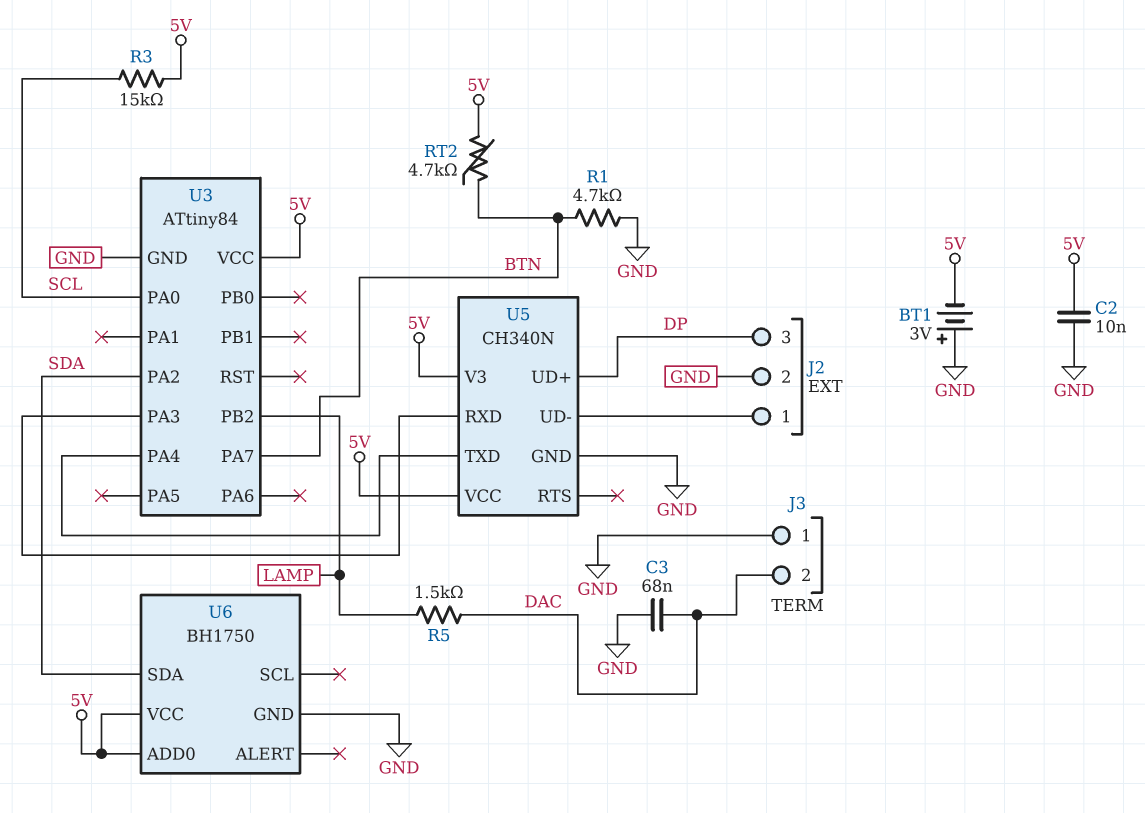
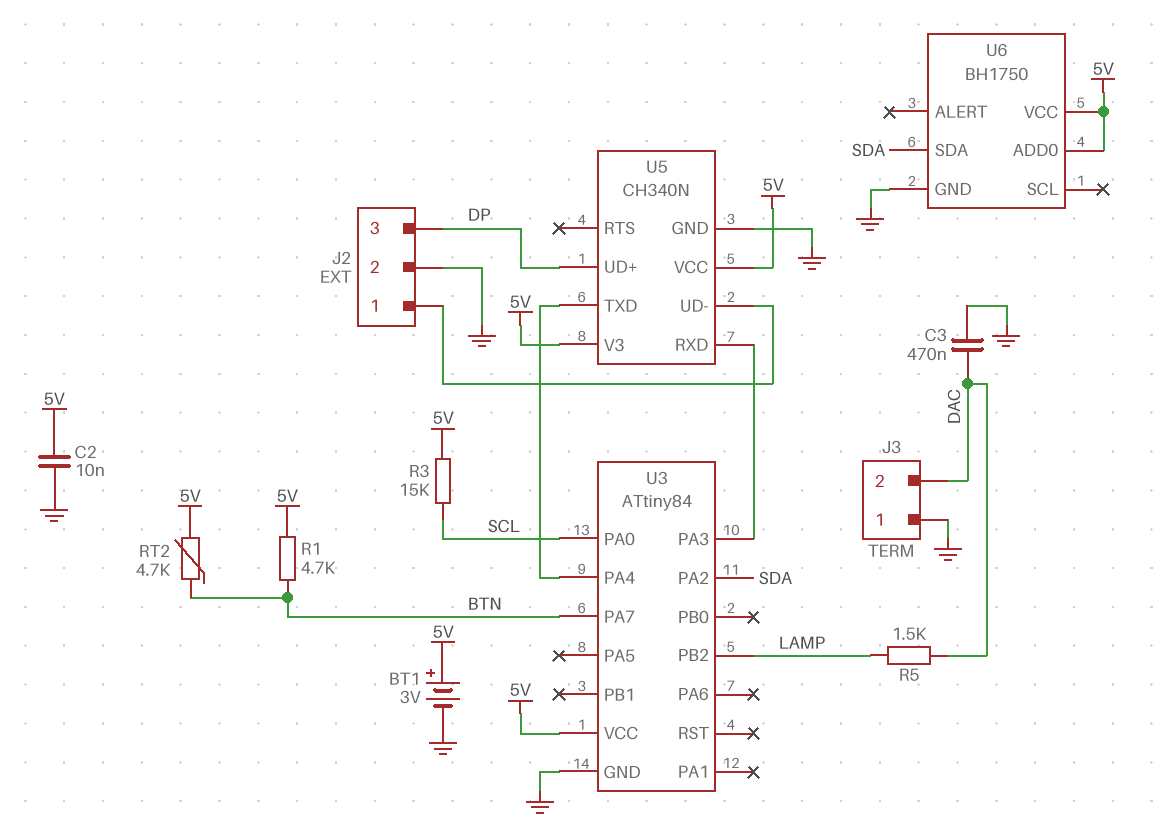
BT1: 3V (plus GND, minus 5V) -> 3V (plus 5V, minus GND)
C3: 68nF (DAC, GND) -> 470nF (DAC, GND)
R1: 4.7k (BTN, GND) -> 4.7k (5V, BTN)

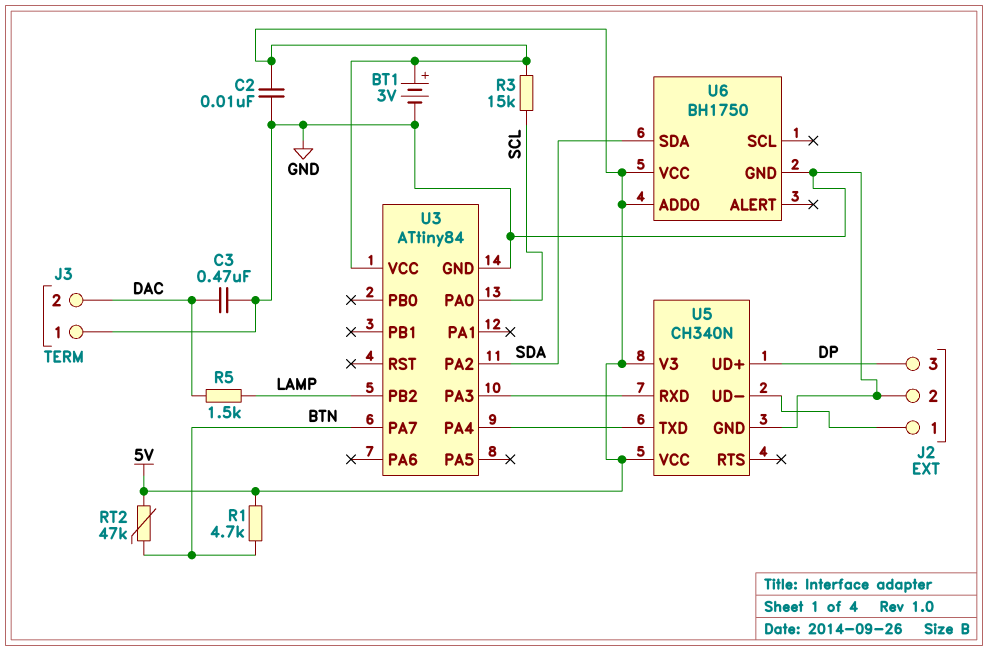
RT2: 4.7k (5V, BTN) -> 47k (5V, BTN)

